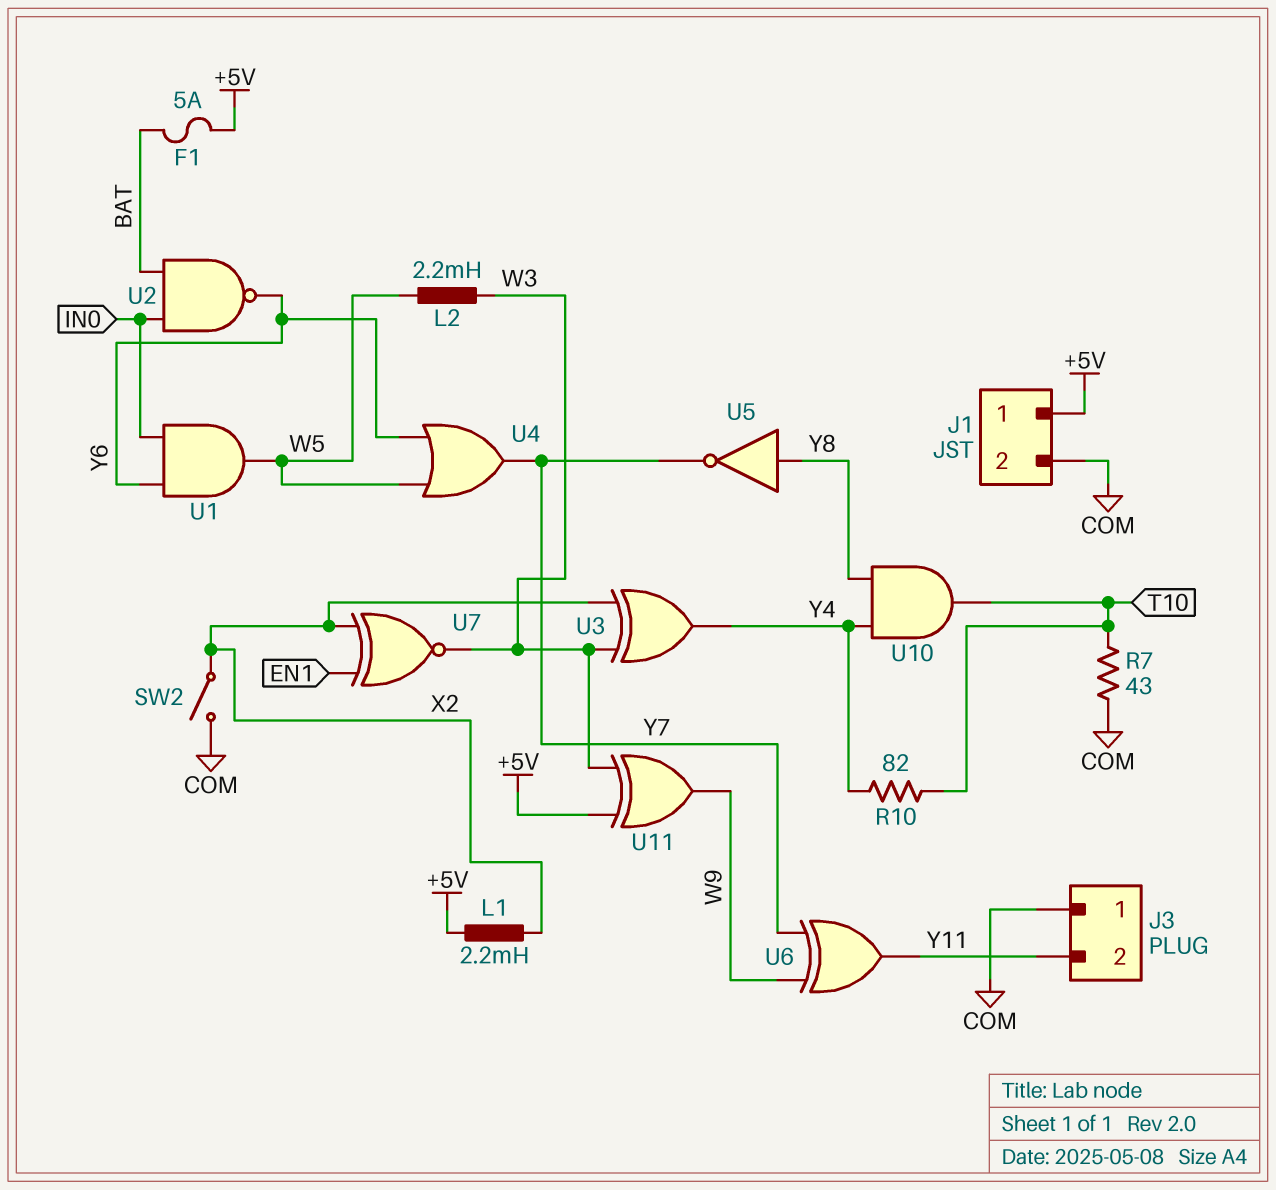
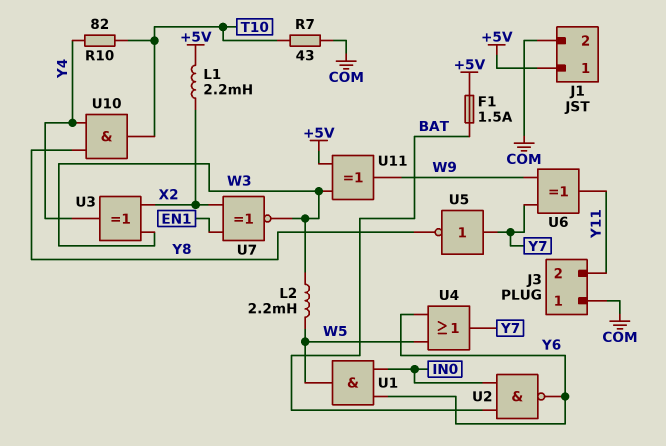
F1: 5A (+5V, BAT) -> 1.5A (+5V, BAT)
SW2: switch (COM, X2) -> none
U5: NOT (in Y8, out Y7) -> NOT (in Y7, out Y8)

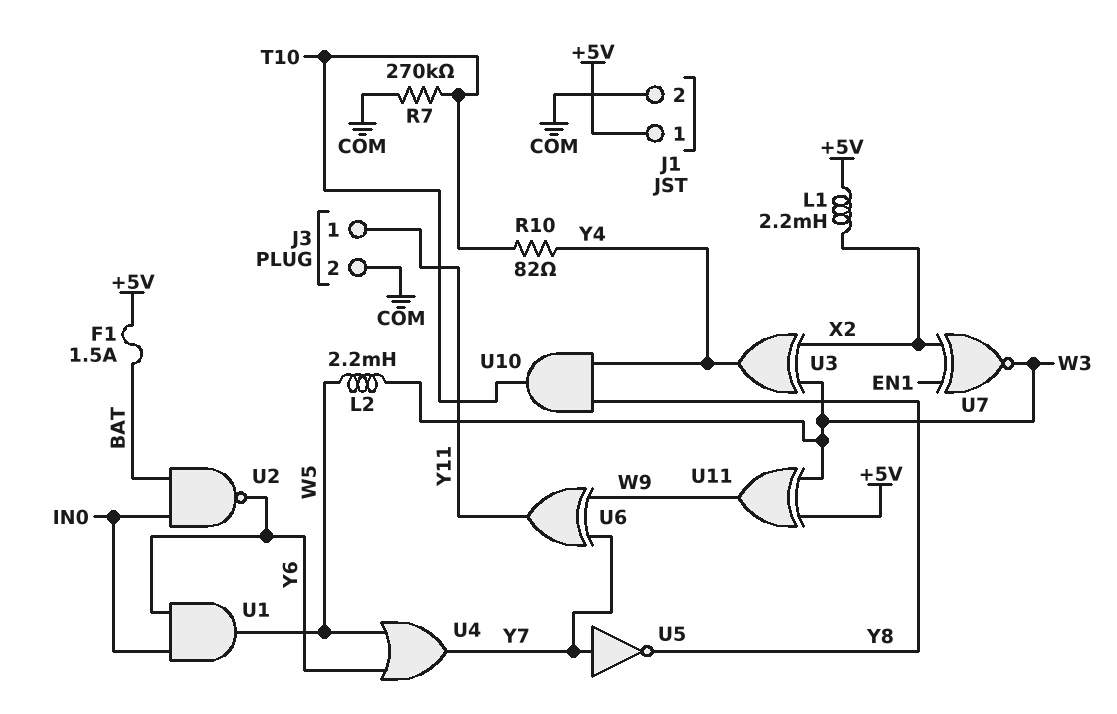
J3 pin 1: COM -> Y11
J3 pin 2: Y11 -> COM
R7: 43 (COM, T10) -> 270k (COM, T10)

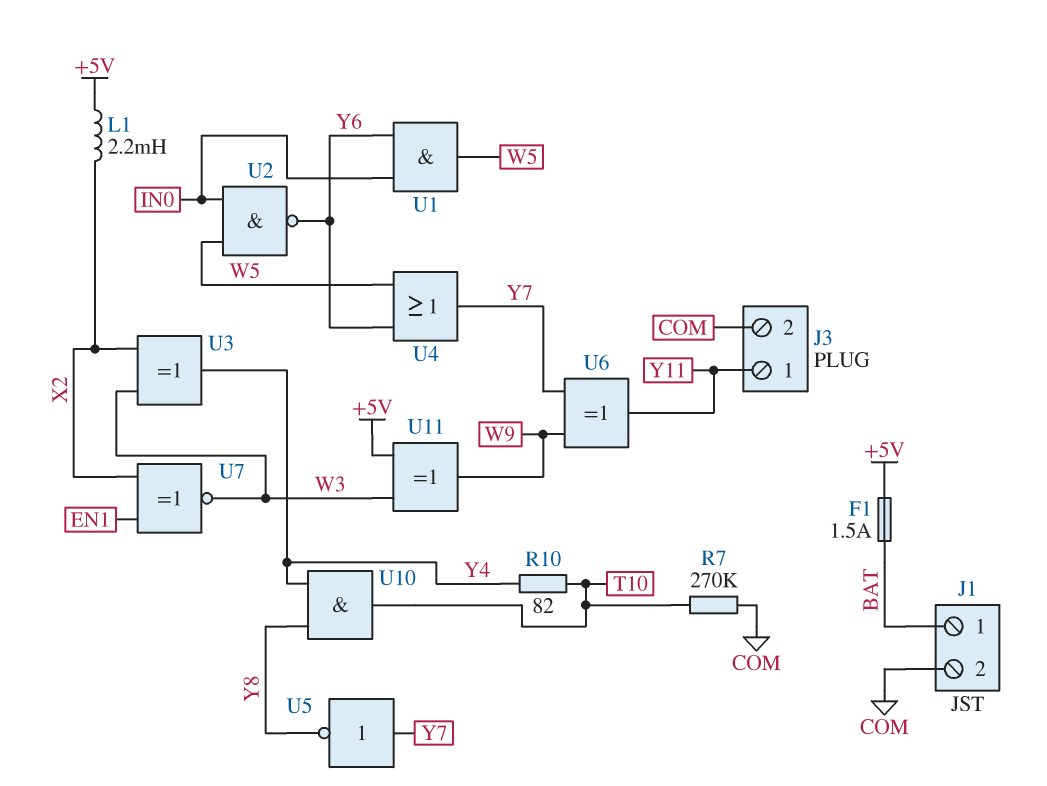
J1 pin 1: +5V -> BAT
L2: 2.2mH (W3, W5) -> none
U2: NAND (in BAT, in IN0, out Y6) -> NAND (in IN0, in W5, out Y6)

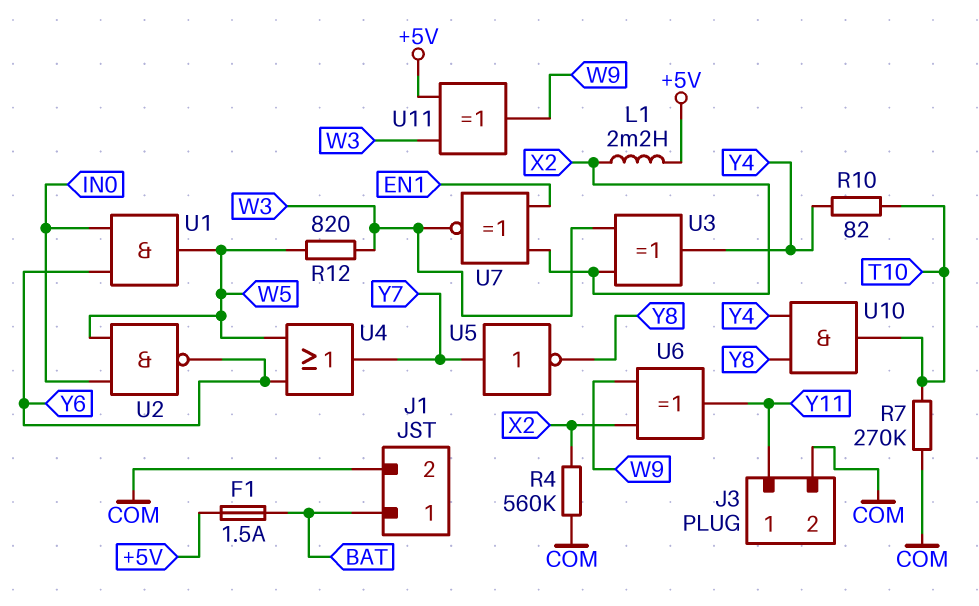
R4: none -> 560k (COM, X2)
R12: none -> 820 (W3, W5)
U6: XOR (in W9, in Y7, out Y11) -> XOR (in W9, in X2, out Y11)

